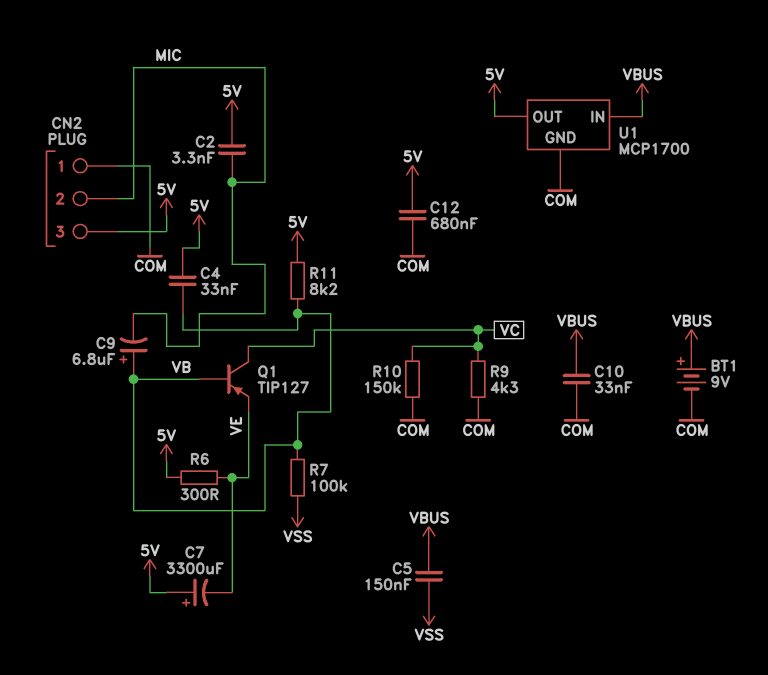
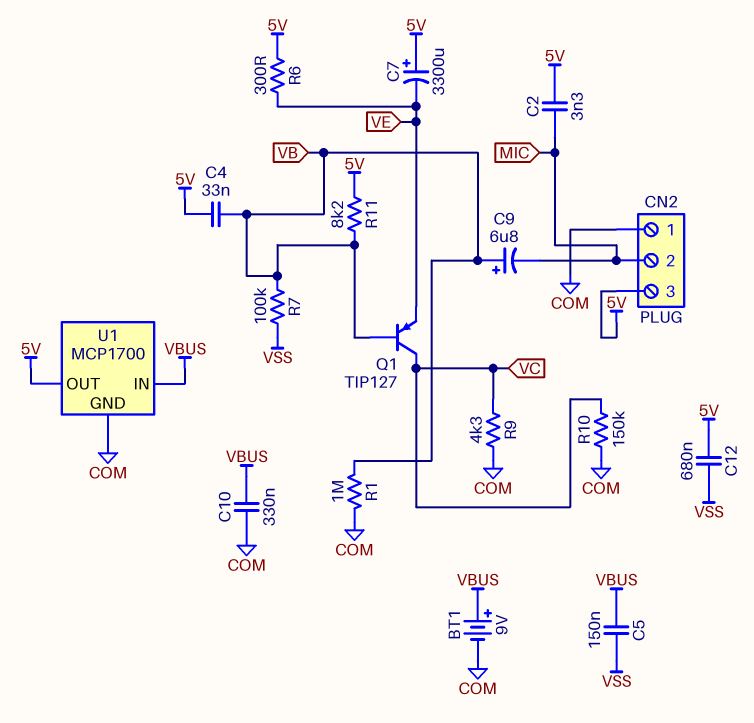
C10: 33nF (COM, VBUS) -> 330nF (COM, VBUS)
C12: 680nF (5V, COM) -> 680nF (5V, VSS)
R1: none -> 1M (COM, VB)

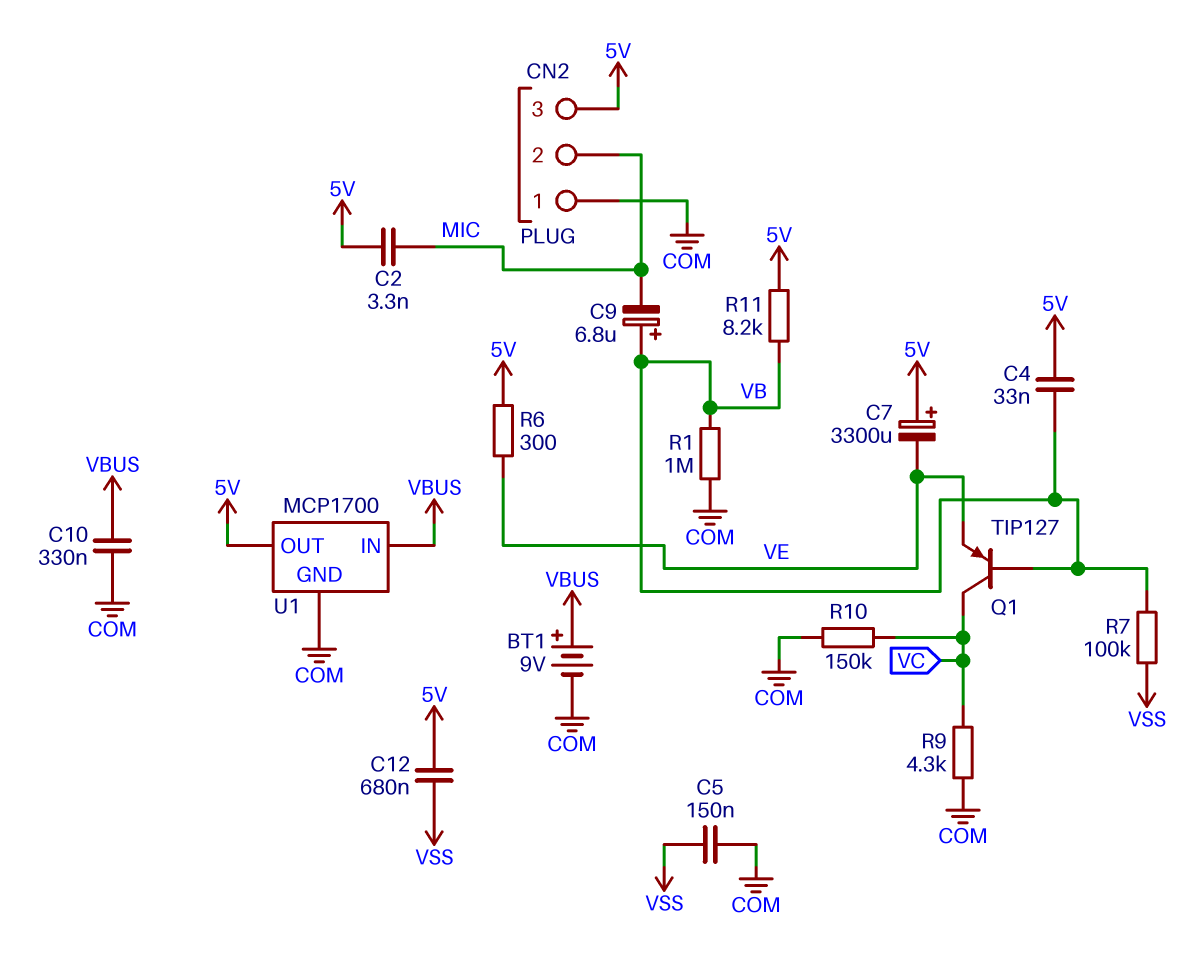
C5: 150nF (VBUS, VSS) -> 150nF (COM, VSS)

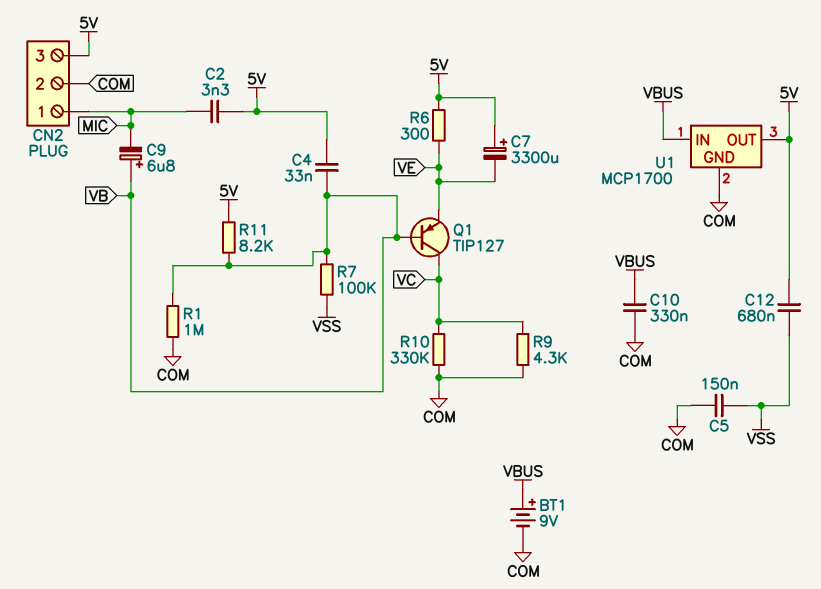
CN2 pin 1: COM -> MIC
CN2 pin 2: MIC -> COM
R10: 150k (COM, VC) -> 330k (COM, VC)

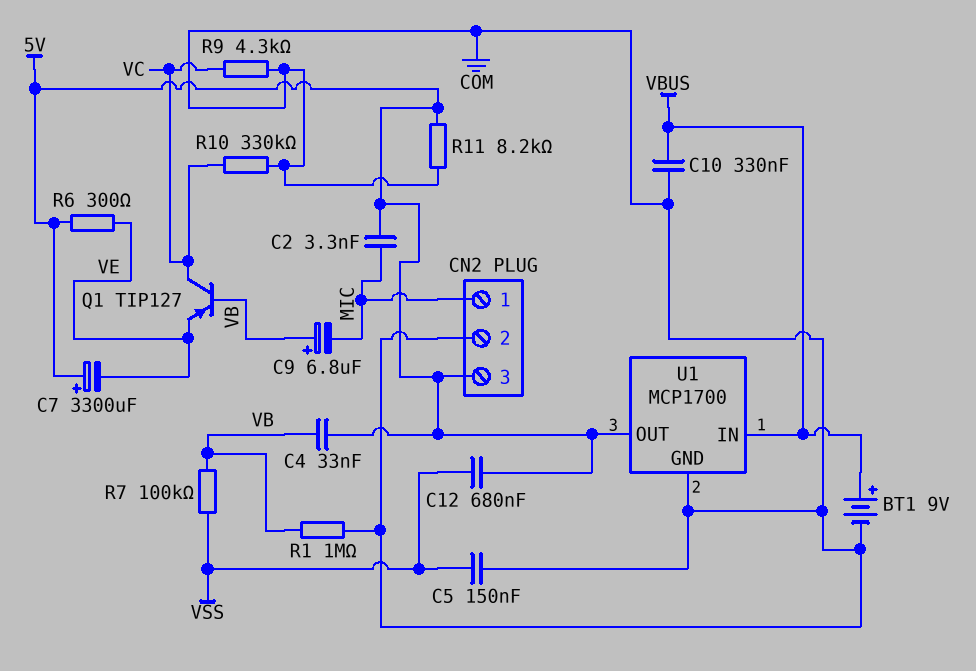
R11: 8.2k (5V, VB) -> 8.2k (5V, COM)

